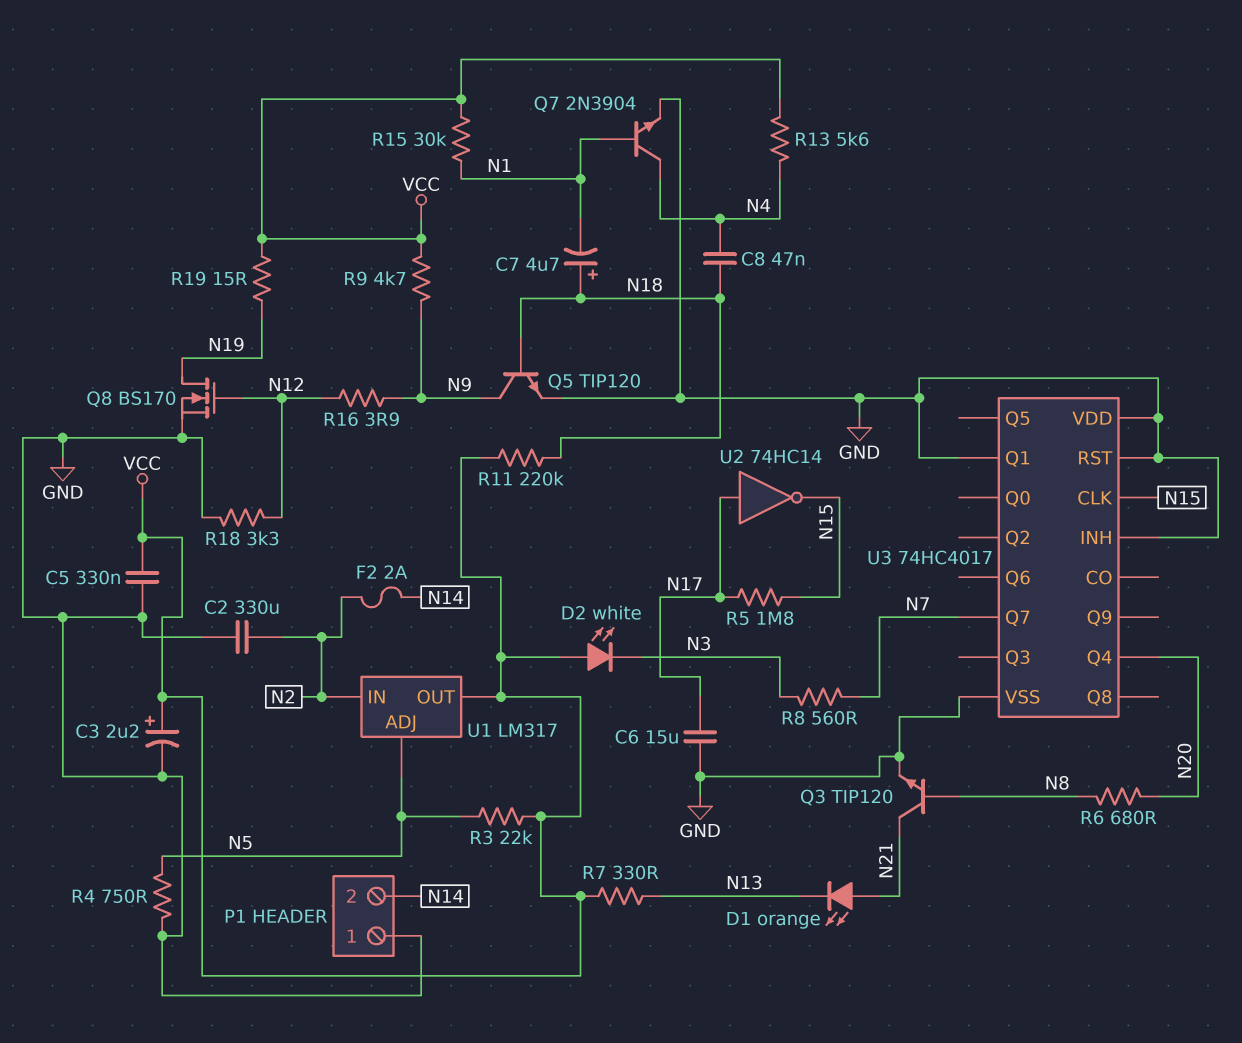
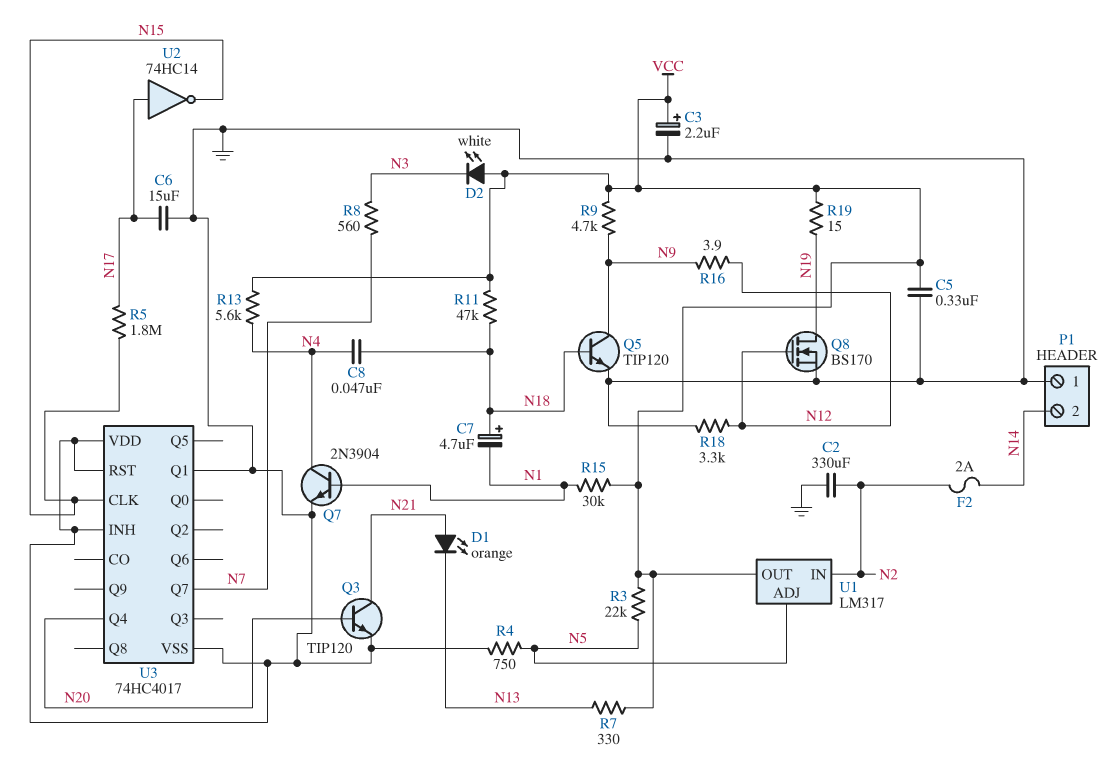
Q3: NPN TIP120 (B N8, C N21, E GND) -> NPN TIP120 (B N20, C N21, E GND)
R6: 680 (N8, N20) -> none
R11: 220k (N18, VCC) -> 47k (N18, VCC)

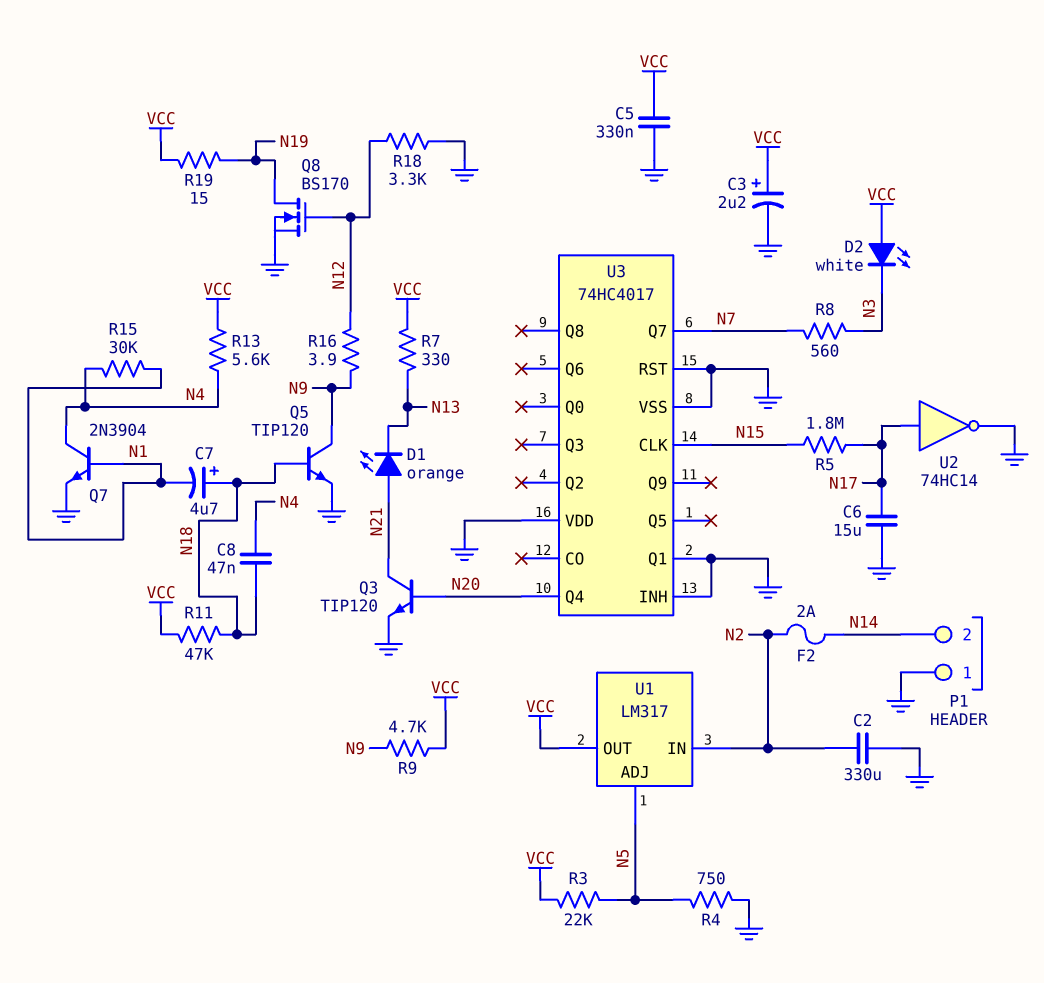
R15: 30k (N1, VCC) -> 30k (N1, N4)
U2: NOT 74HC14 (in N17, out N15) -> NOT 74HC14 (in N17, out GND)

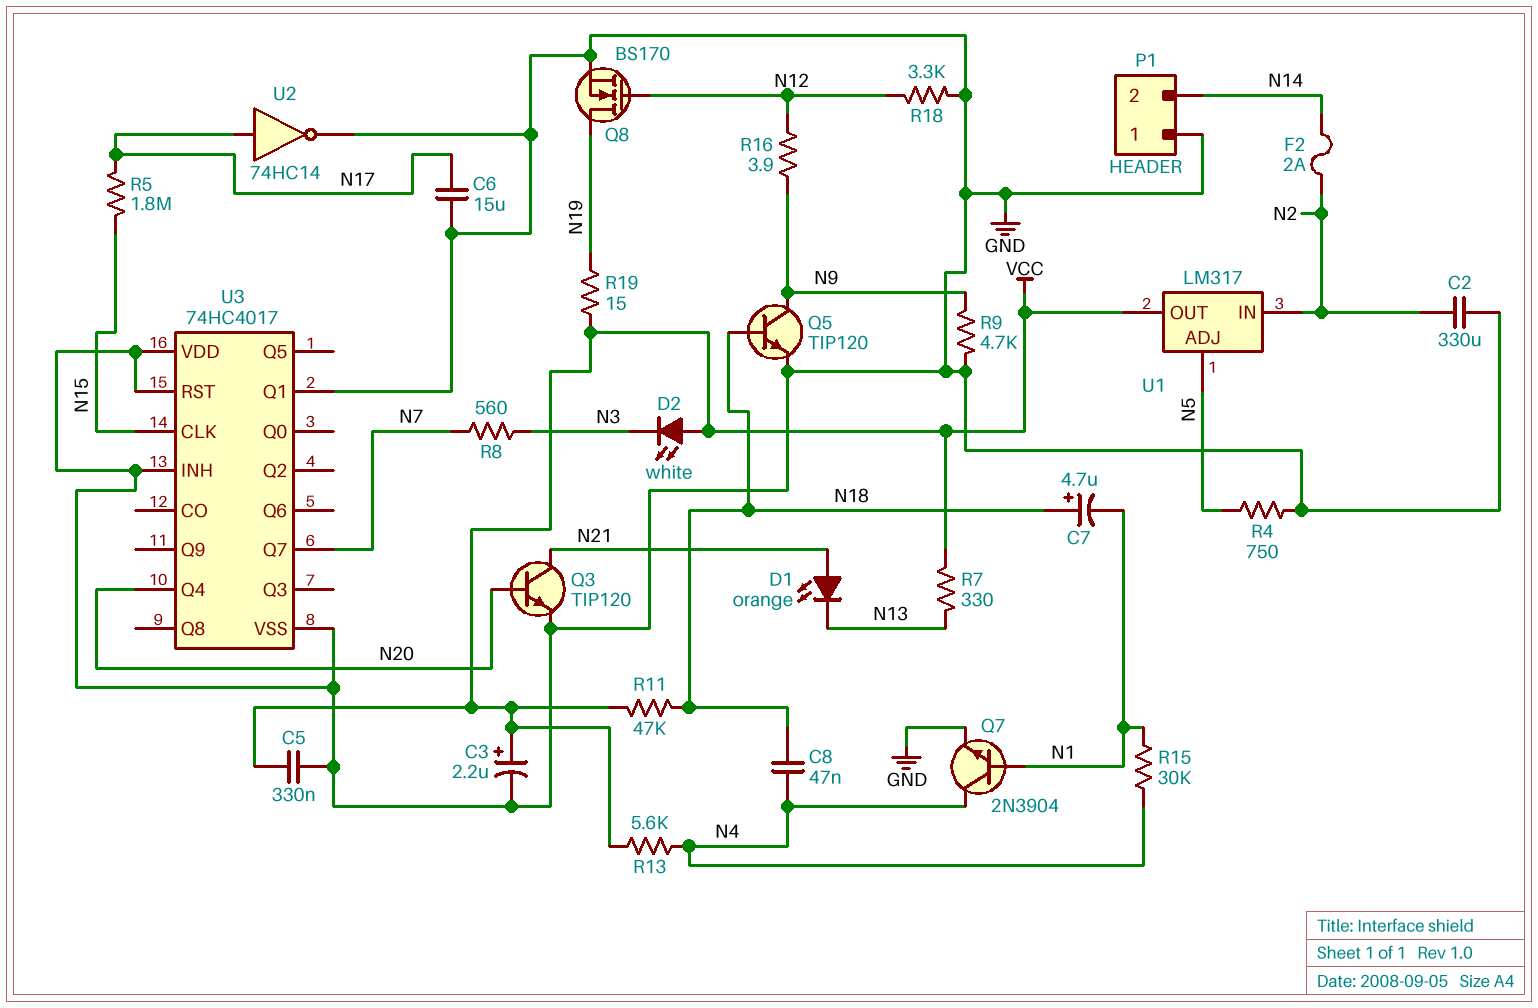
R3: 22k (N5, VCC) -> none
R9: 4.7k (N9, VCC) -> 4.7k (GND, N9)

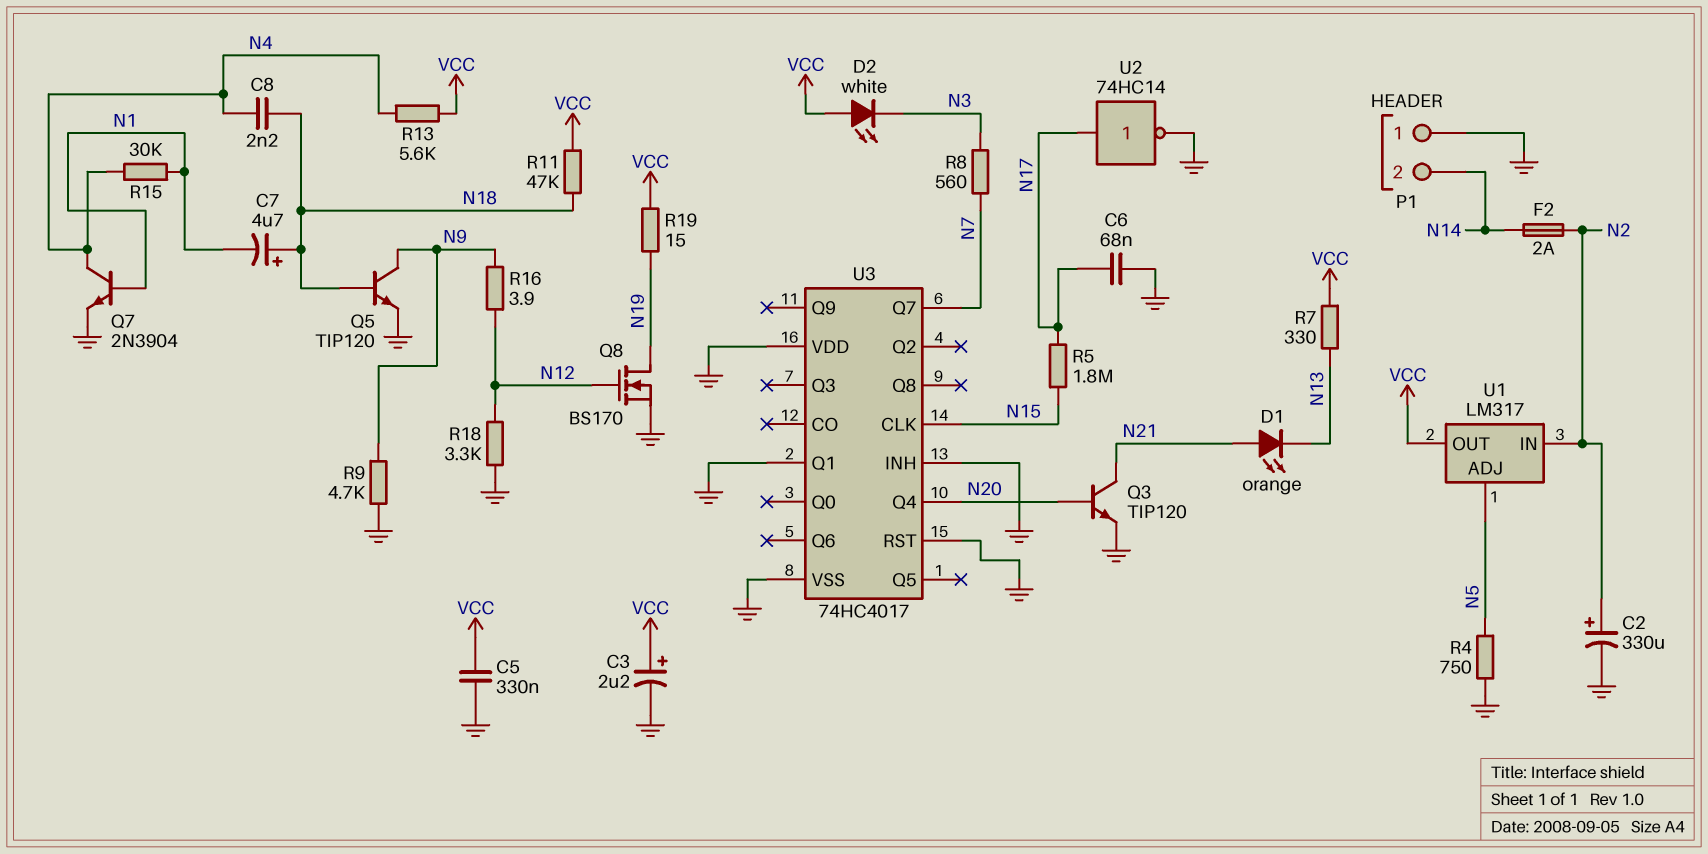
C2: 330uF (GND, N2) -> 330uF (plus N2, minus GND)
C6: 15uF (GND, N17) -> 68nF (GND, N17)
C8: 47nF (N4, N18) -> 2.2nF (N4, N18)

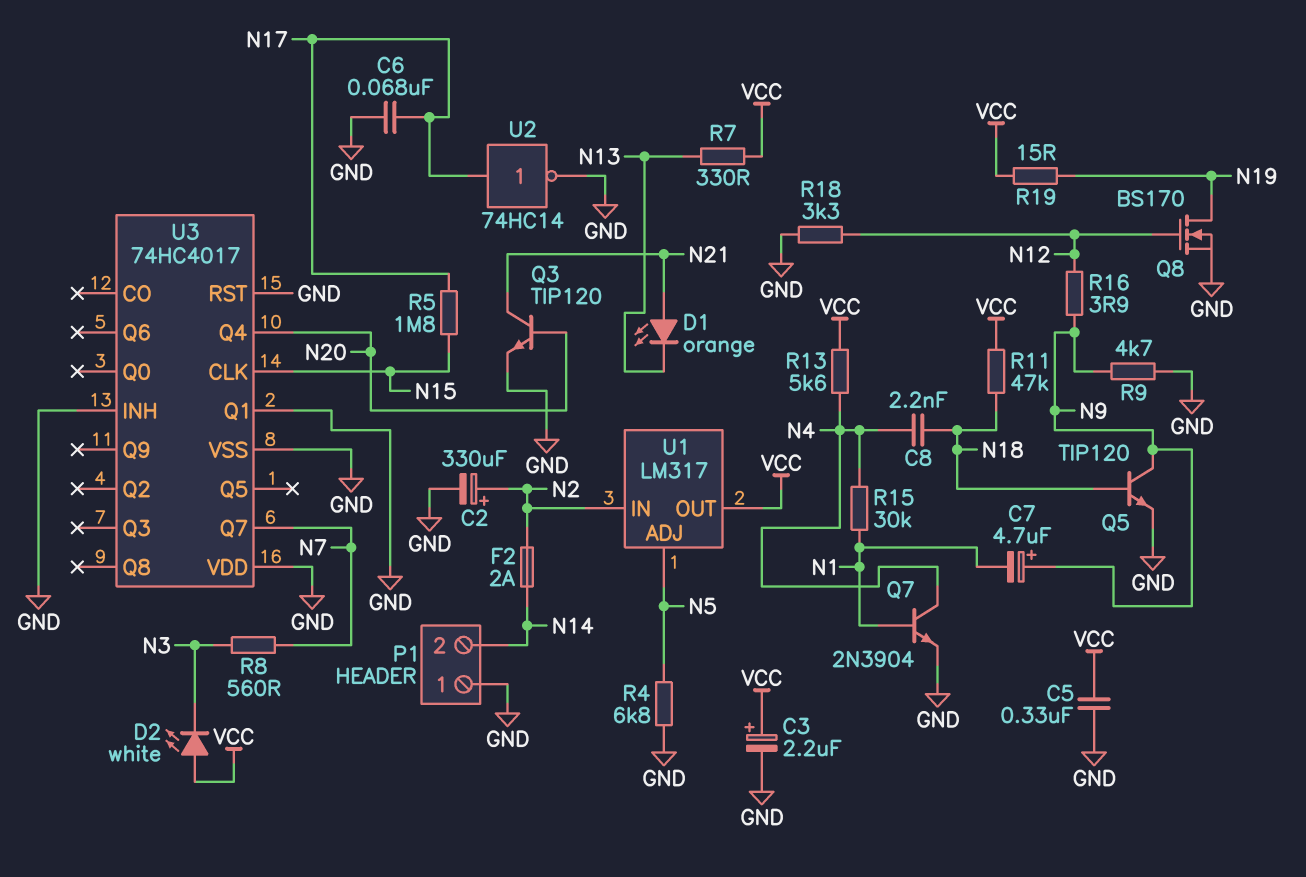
C7: 4.7uF (plus N18, minus N1) -> 4.7uF (plus N9, minus N1)
R4: 750 (GND, N5) -> 6.8k (GND, N5)

